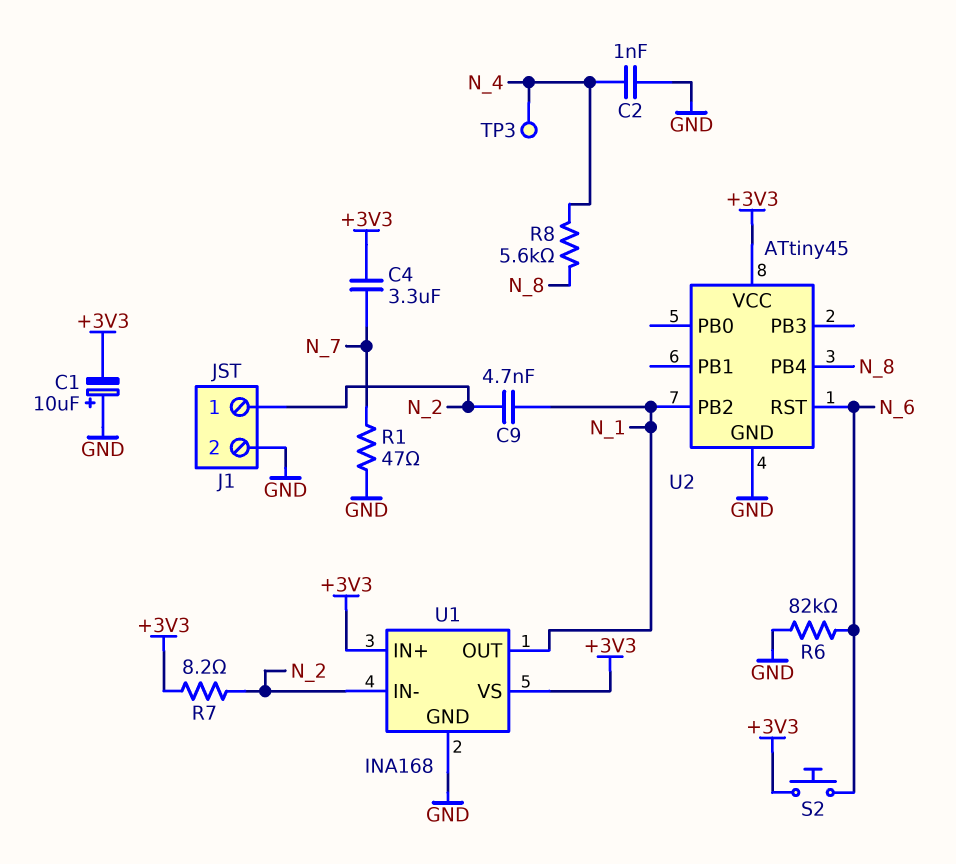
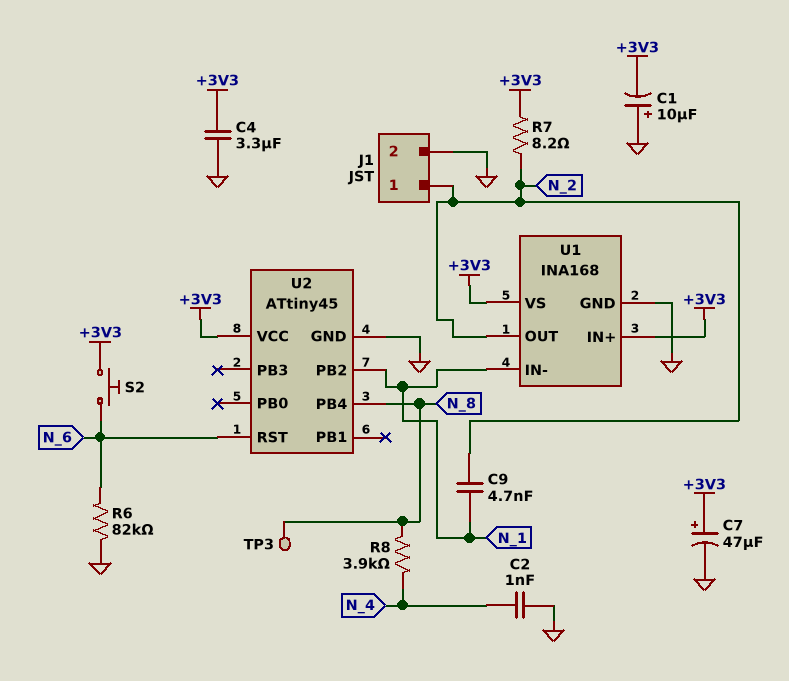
C4: 3.3uF (+3V3, N_7) -> 3.3uF (+3V3, GND)
C7: none -> 47uF (plus +3V3, minus GND)
R1: 47 (GND, N_7) -> none
R8: 5.6k (N_4, N_8) -> 3.9k (N_4, N_8)
TP3: test point (N_4) -> test point (N_8)
U1 pin IN-: N_2 -> N_1
U1 pin OUT: N_1 -> N_2

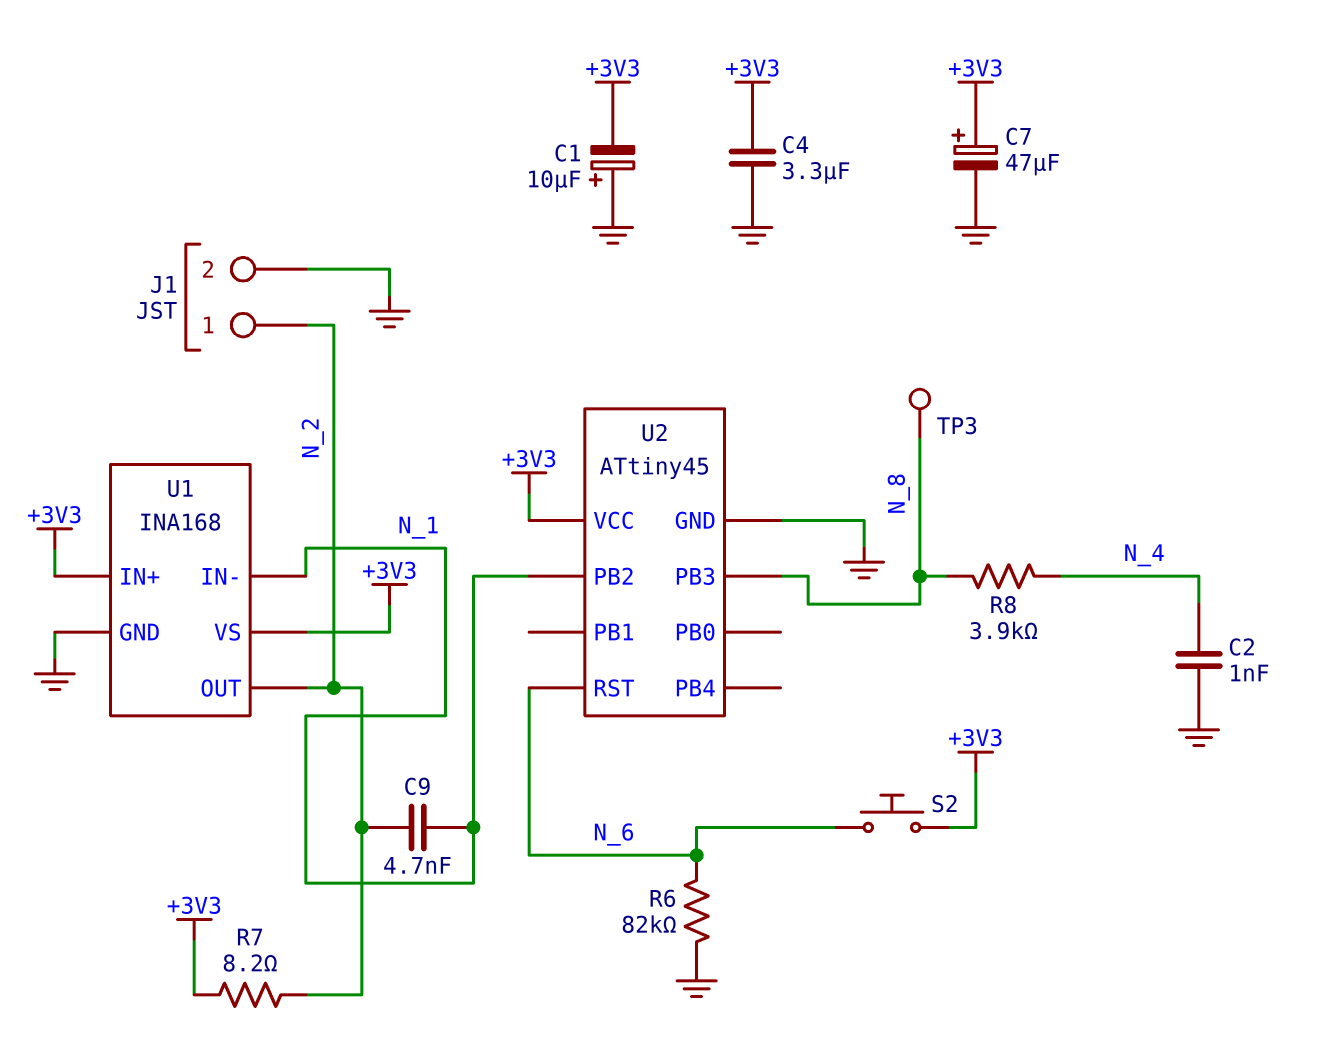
U2 pin PB3: none -> N_8
U2 pin PB4: N_8 -> none

